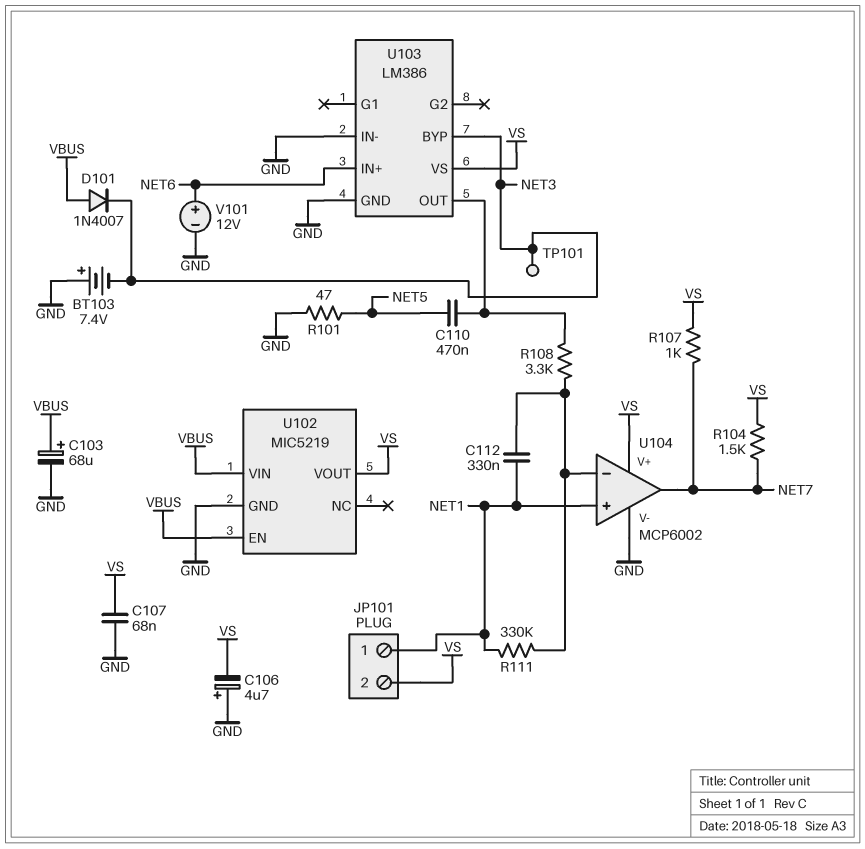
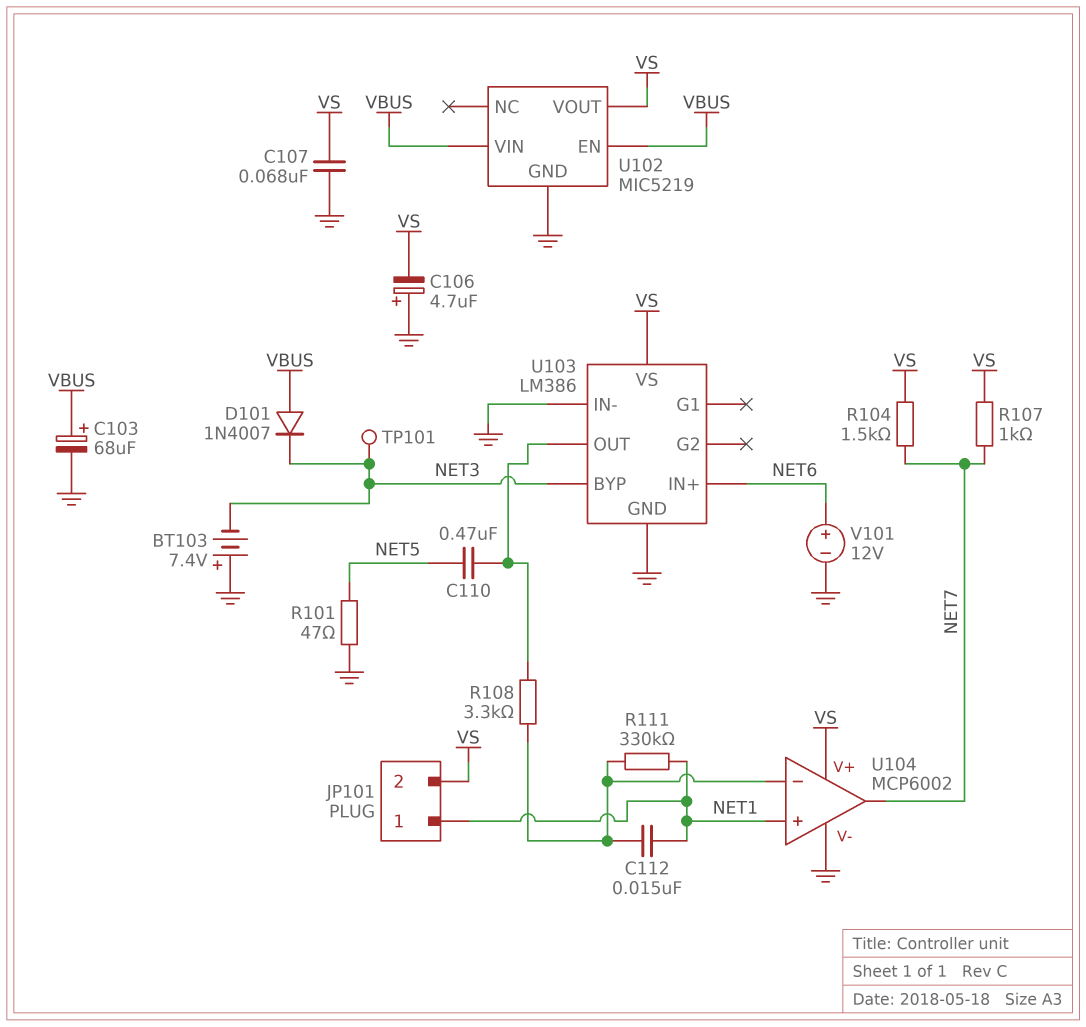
C112: 330nF (NET1, U104/in-) -> 15nF (NET1, U104/in-)

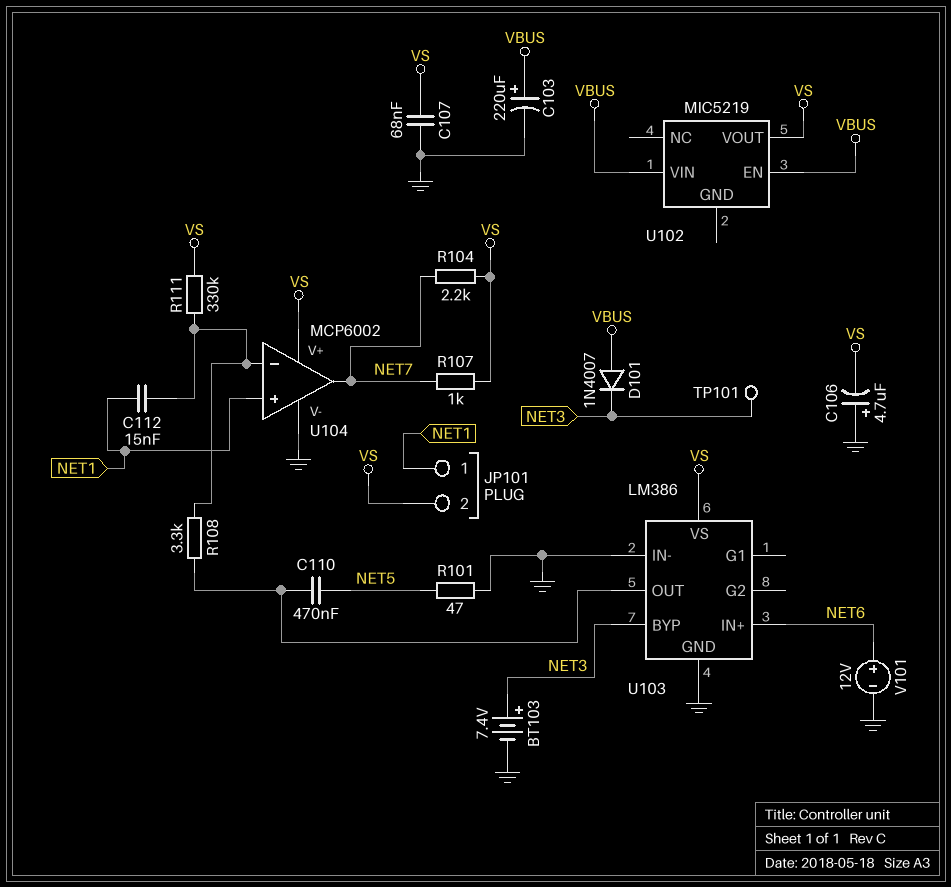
BT103: 7.4V (plus GND, minus NET3) -> 7.4V (plus NET3, minus GND)
C103: 68uF (plus VBUS, minus GND) -> 220uF (plus VBUS, minus GND)
R104: 1.5k (NET7, VS) -> 2.2k (NET7, VS)
R111: 330k (NET1, U104/in-) -> 330k (U104/in-, VS)
U102 pin GND: GND -> none

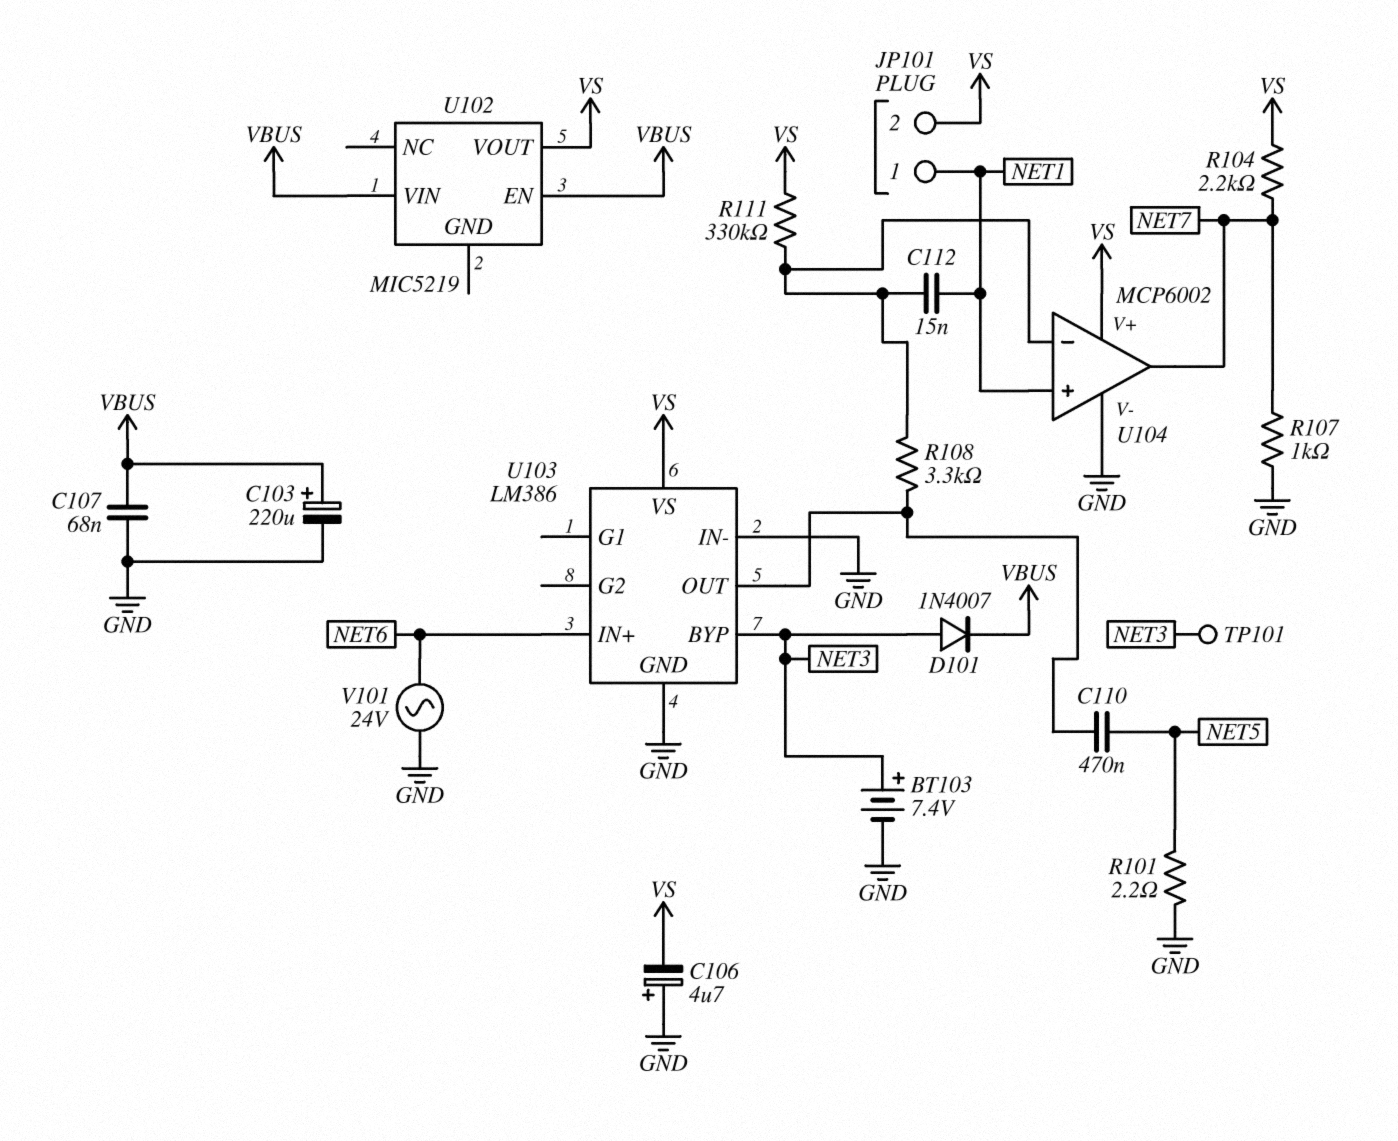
C107: 68nF (GND, VS) -> 68nF (GND, VBUS)
D101: diode 1N4007 (A VBUS, K NET3) -> diode 1N4007 (A NET3, K VBUS)
R101: 47 (GND, NET5) -> 2.2 (GND, NET5)
R107: 1k (NET7, VS) -> 1k (GND, NET7)
V101: 12V (plus NET6, minus GND) -> AC 24V (GND, NET6)

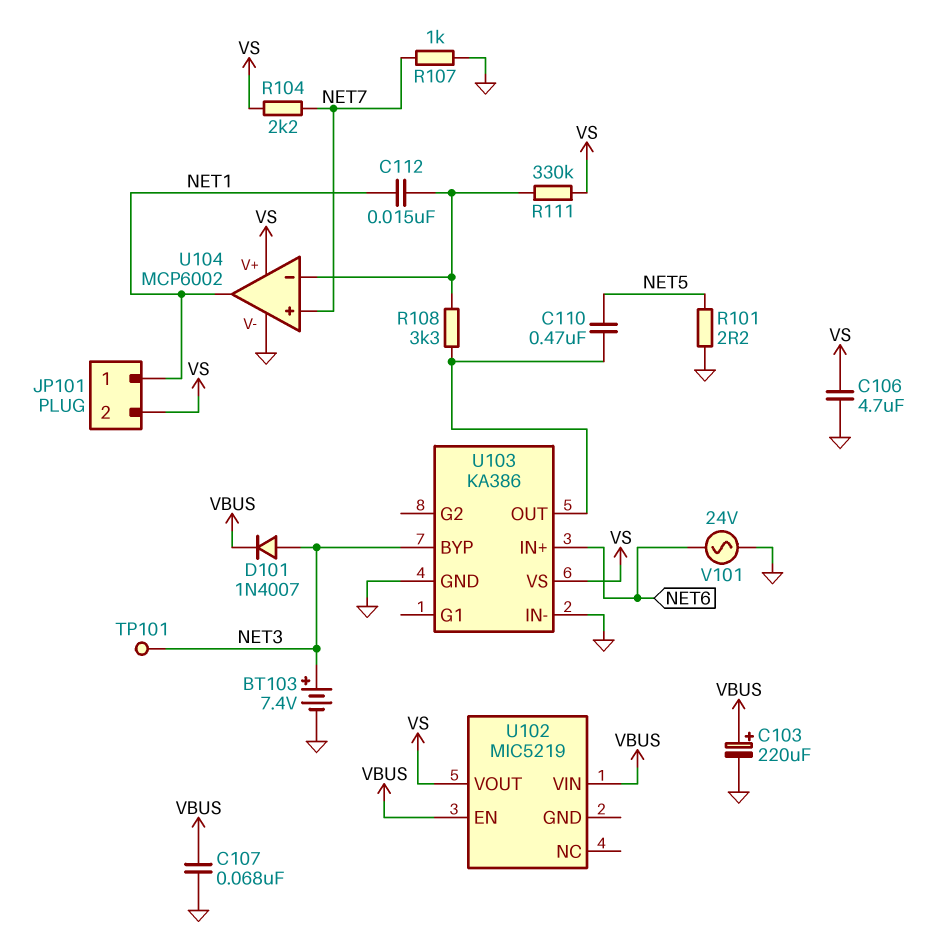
C106: 4.7uF (plus GND, minus VS) -> 4.7uF (GND, VS)
U103: LM386 -> KA386
U104 pin in+: NET1 -> NET7
U104 pin out: NET7 -> NET1

